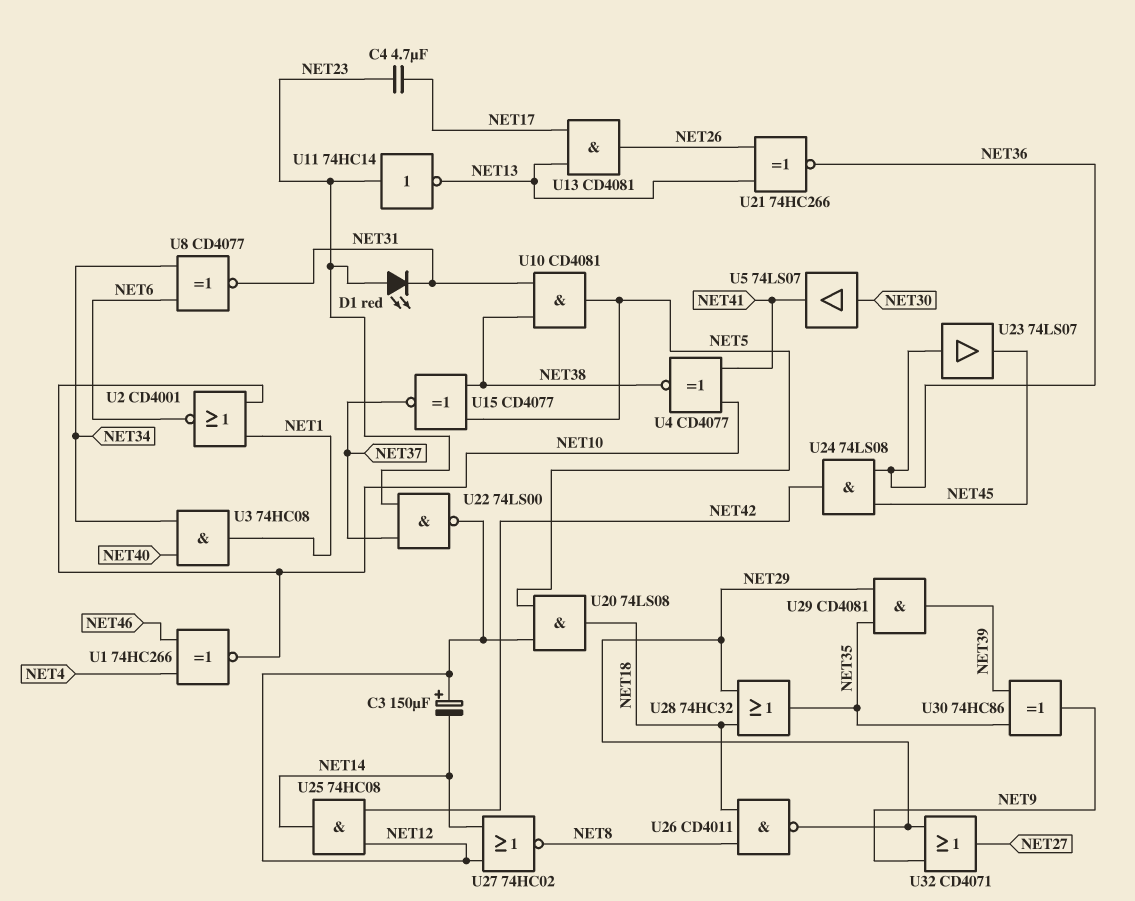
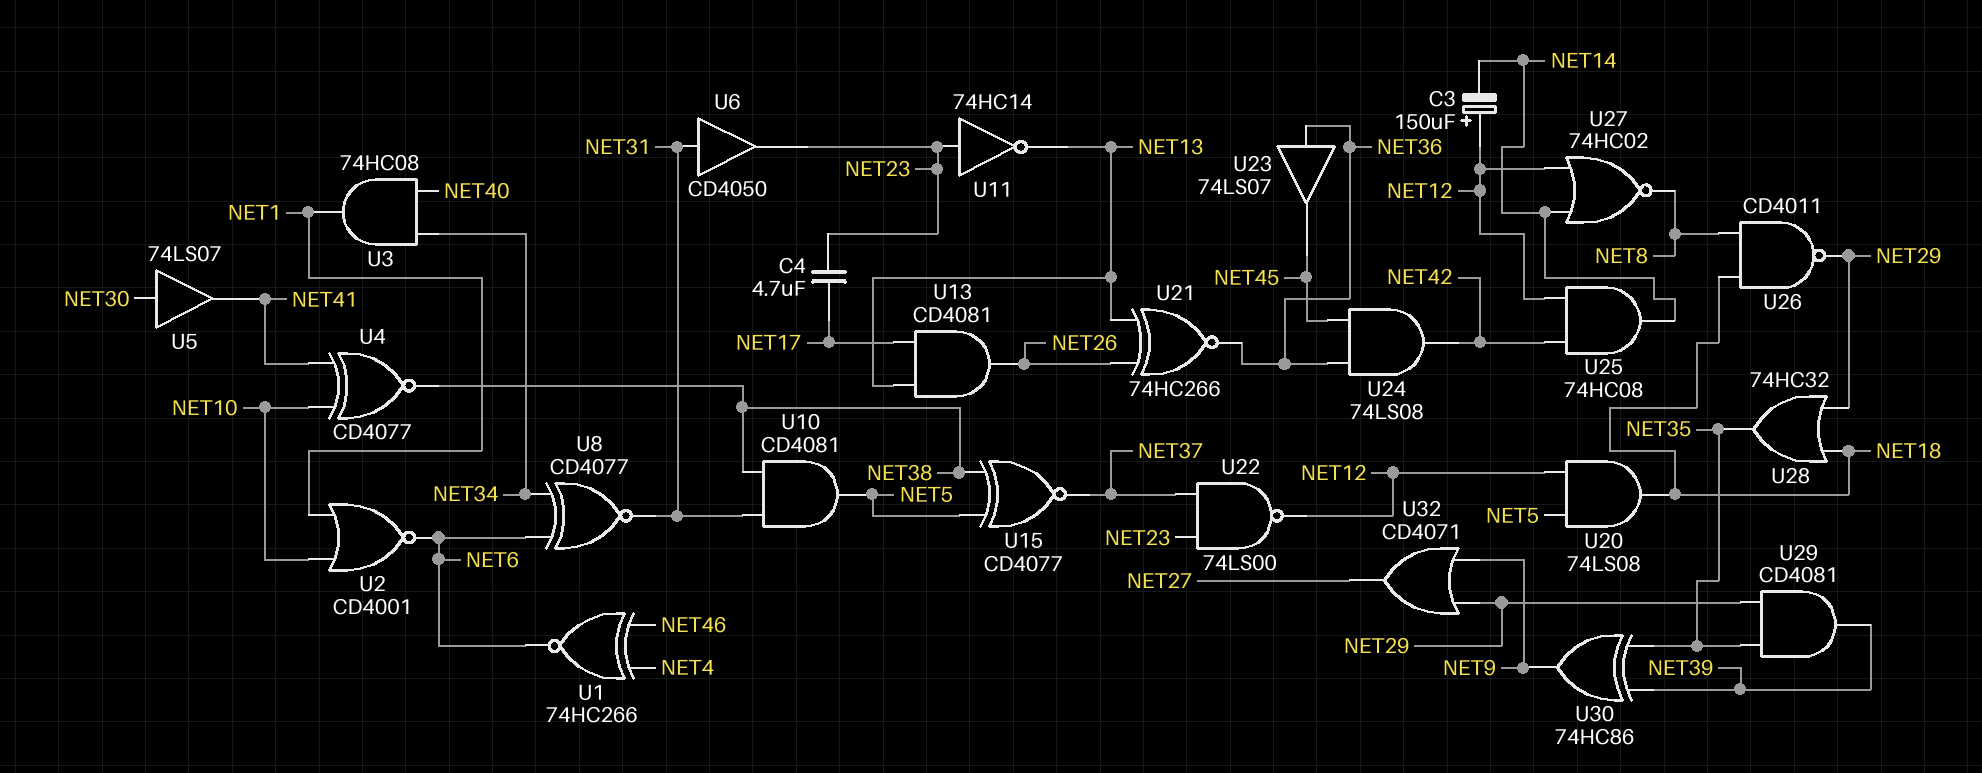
D1: LED red (A NET23, K NET31) -> none
U1: XNOR 74HC266 (in NET4, in NET46, out NET10) -> XNOR 74HC266 (in NET4, in NET46, out NET6)
U6: none -> buffer CD4050 (in NET31, out NET23)

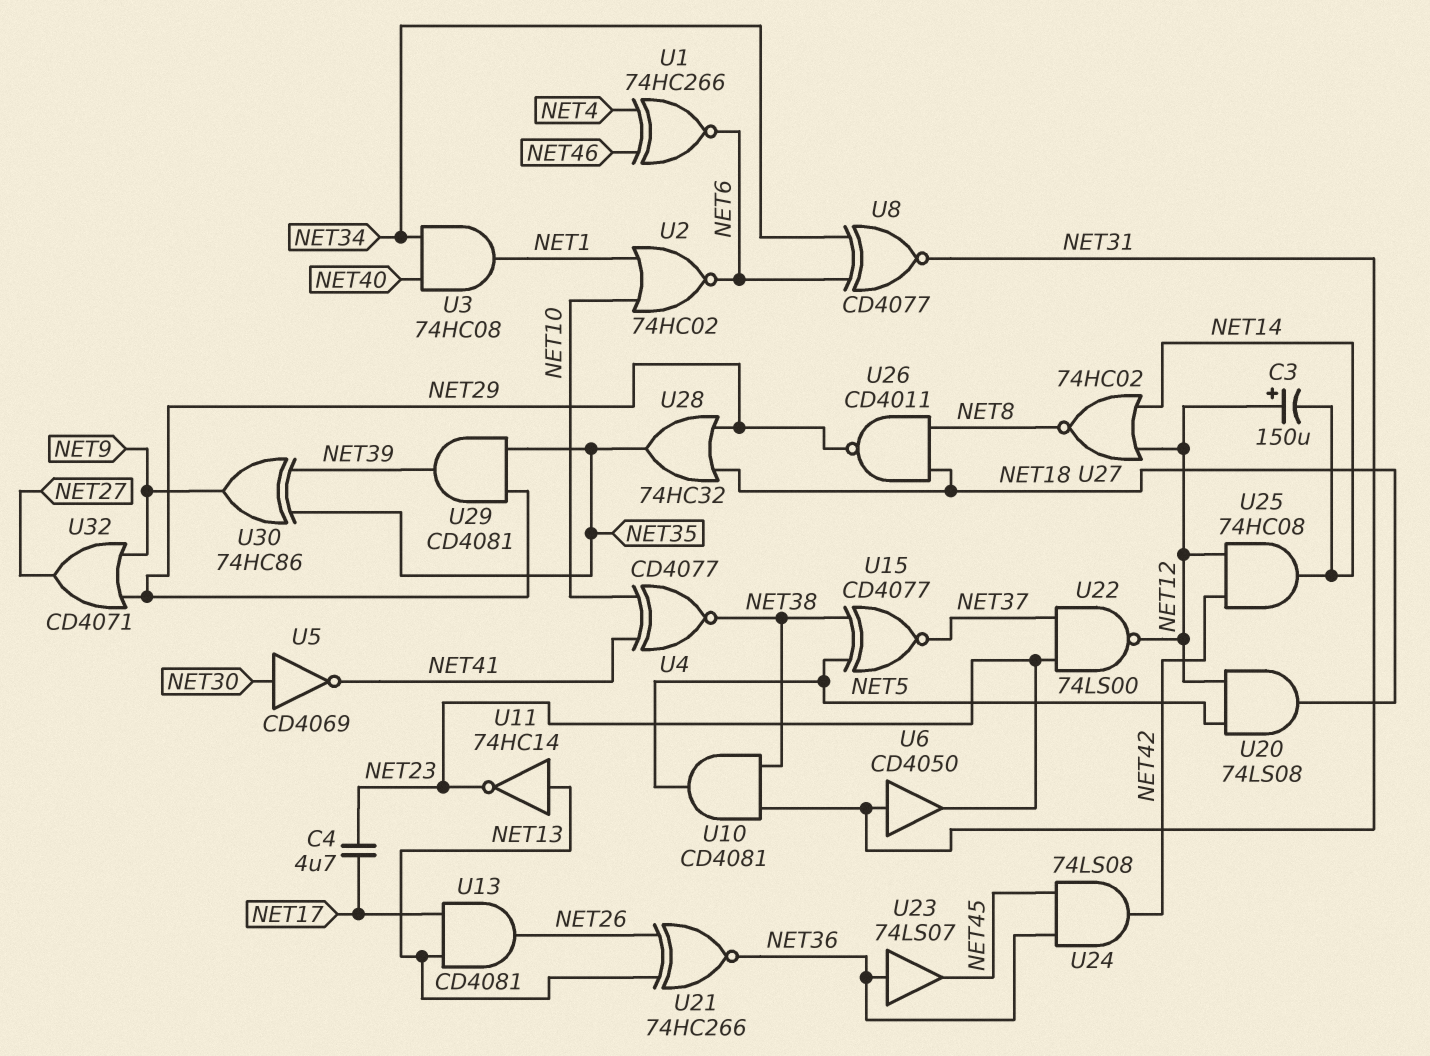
U2: NOR CD4001 (in NET1, in NET10, out NET6) -> NOR 74HC02 (in NET1, in NET10, out NET6)
U5: buffer 74LS07 (in NET30, out NET41) -> NOT CD4069 (in NET30, out NET41)
U11: NOT 74HC14 (in NET23, out NET13) -> NOT 74HC14 (in NET13, out NET23)

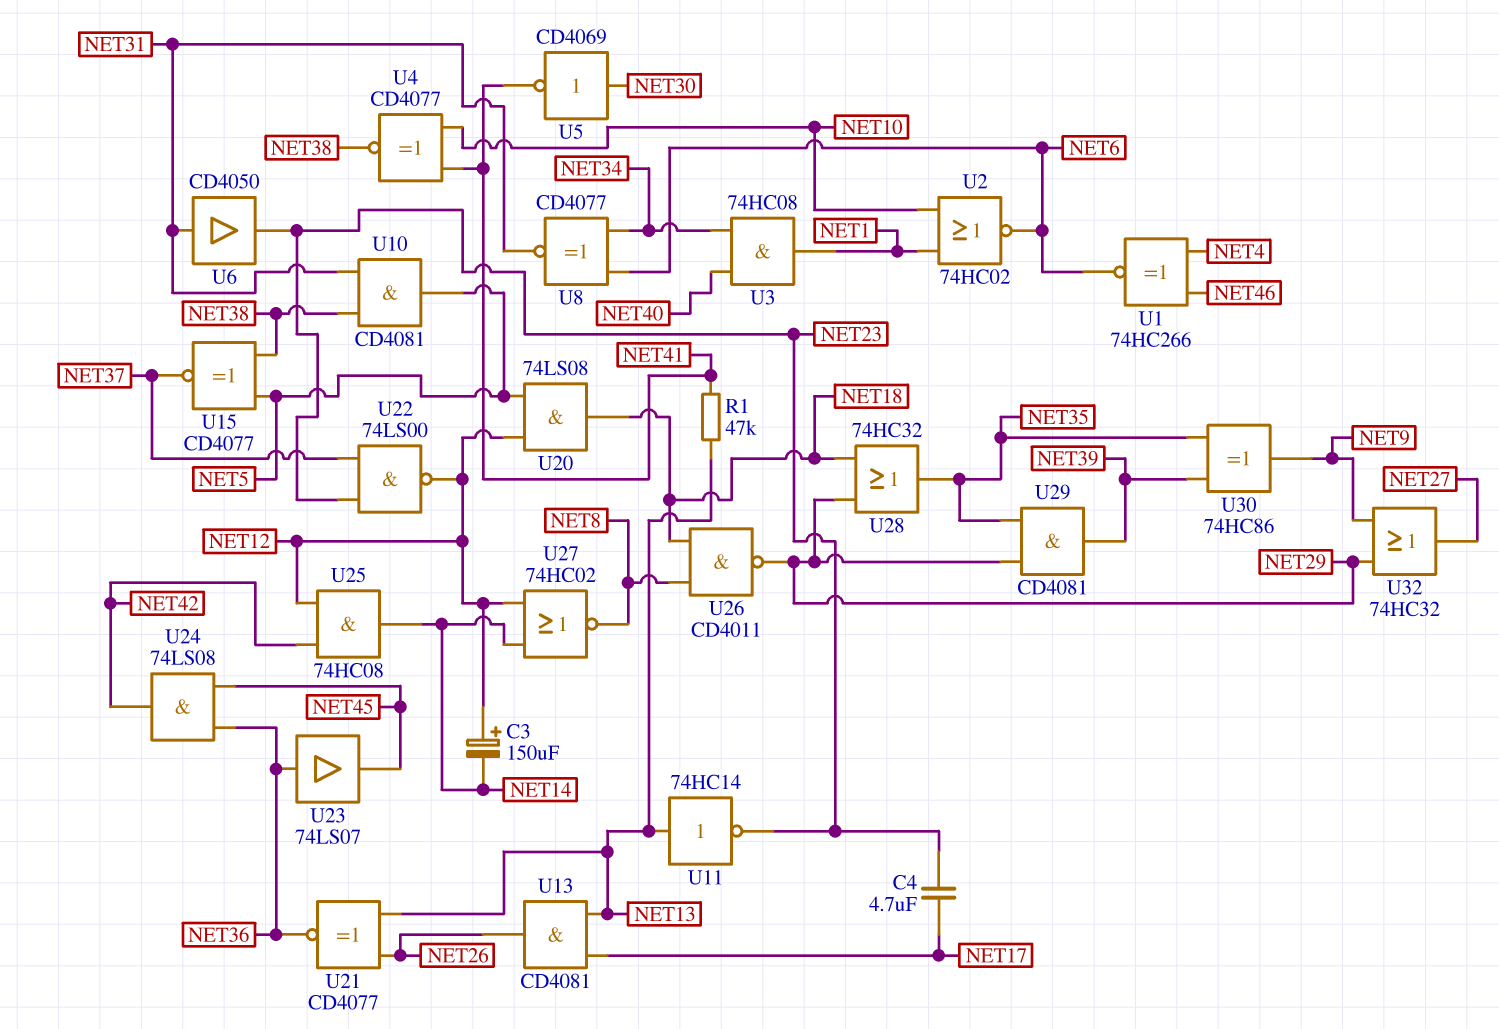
R1: none -> 47k (NET13, NET41)
U21: XNOR 74HC266 (in NET13, in NET26, out NET36) -> XNOR CD4077 (in NET13, in NET26, out NET36)
U32: OR CD4071 (in NET9, in NET29, out NET27) -> OR 74HC32 (in NET9, in NET29, out NET27)

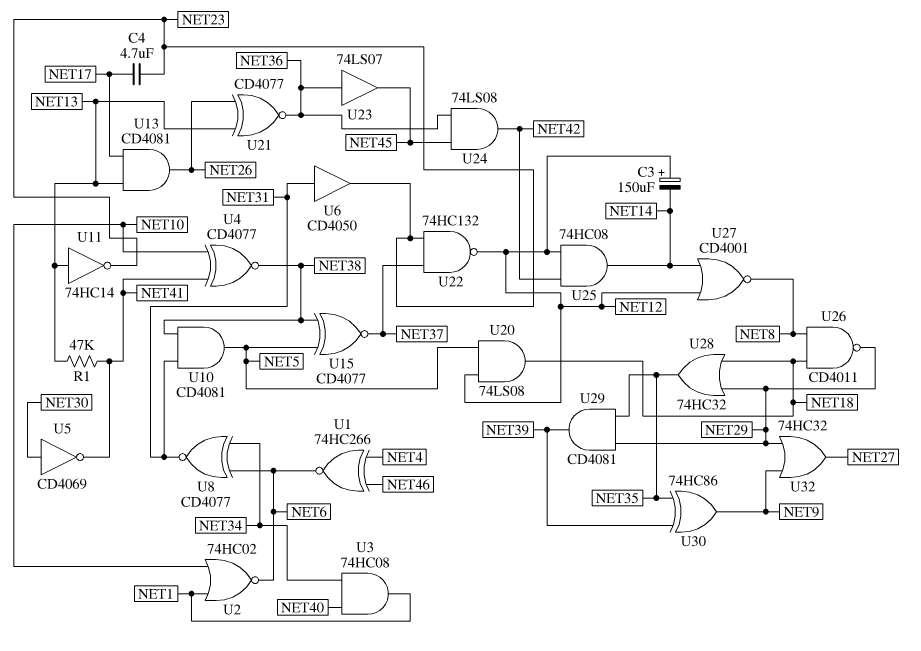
U22: NAND 74LS00 (in NET23, in NET37, out NET12) -> NAND 74HC132 (in NET23, in NET37, out NET12)
U27: NOR 74HC02 (in NET12, in NET14, out NET8) -> NOR CD4001 (in NET12, in NET14, out NET8)

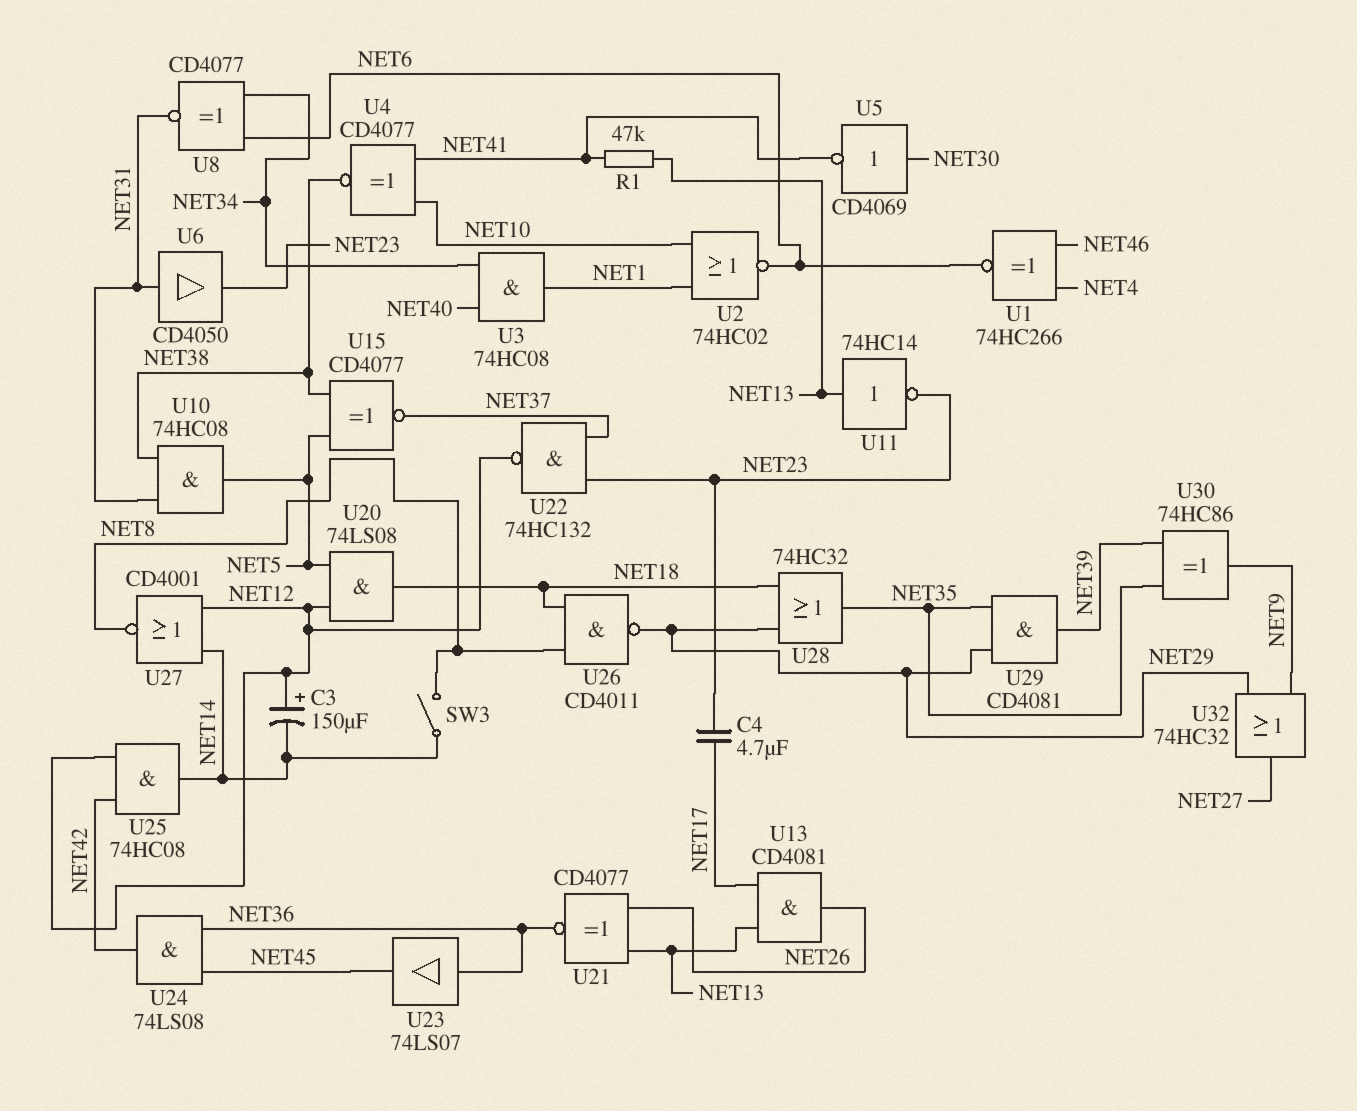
SW3: none -> switch (NET8, NET14)
U10: AND CD4081 (in NET31, in NET38, out NET5) -> AND 74HC08 (in NET31, in NET38, out NET5)

